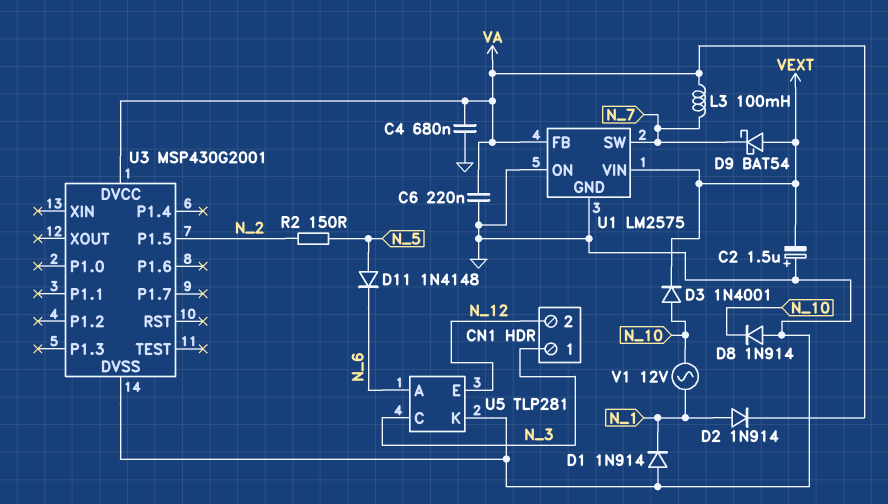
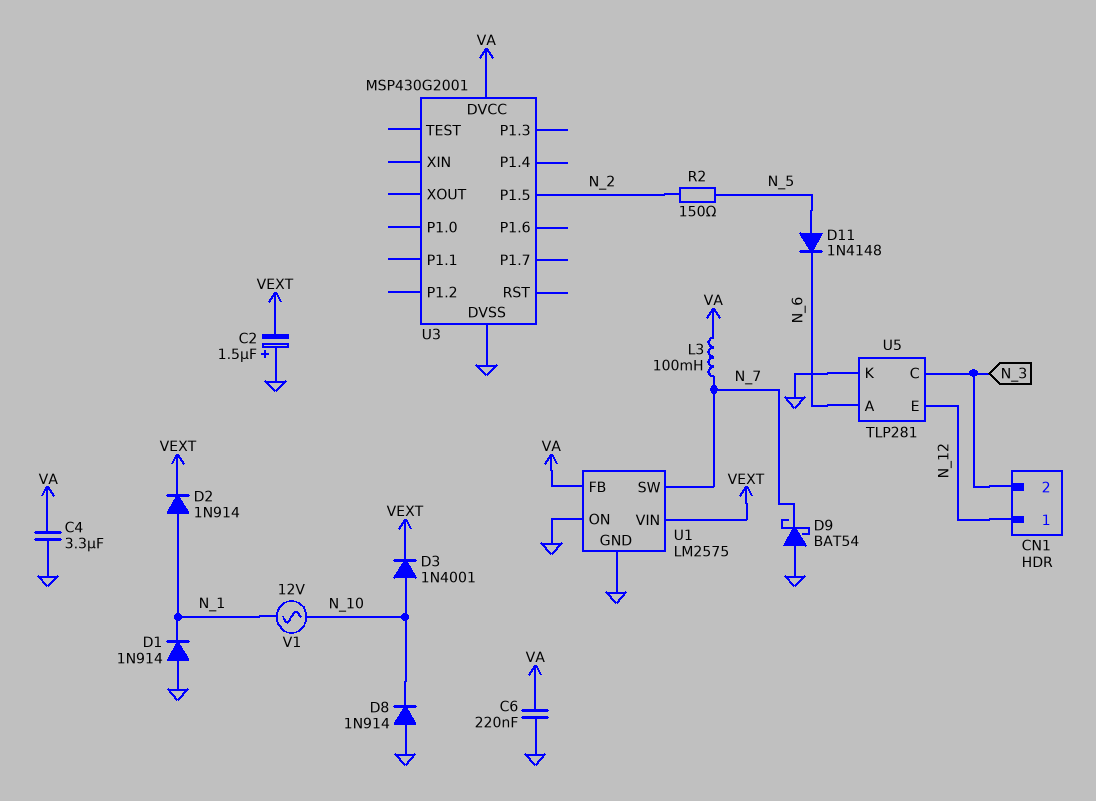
C4: 680nF (GND, VA) -> 3.3uF (GND, VA)
CN1 pin 1: N_3 -> N_12
CN1 pin 2: N_12 -> N_3
D2: diode 1N914 (A N_1, K VA) -> diode 1N914 (A N_1, K VEXT)
D9: schottky BAT54 (A VEXT, K N_7) -> schottky BAT54 (A GND, K N_7)

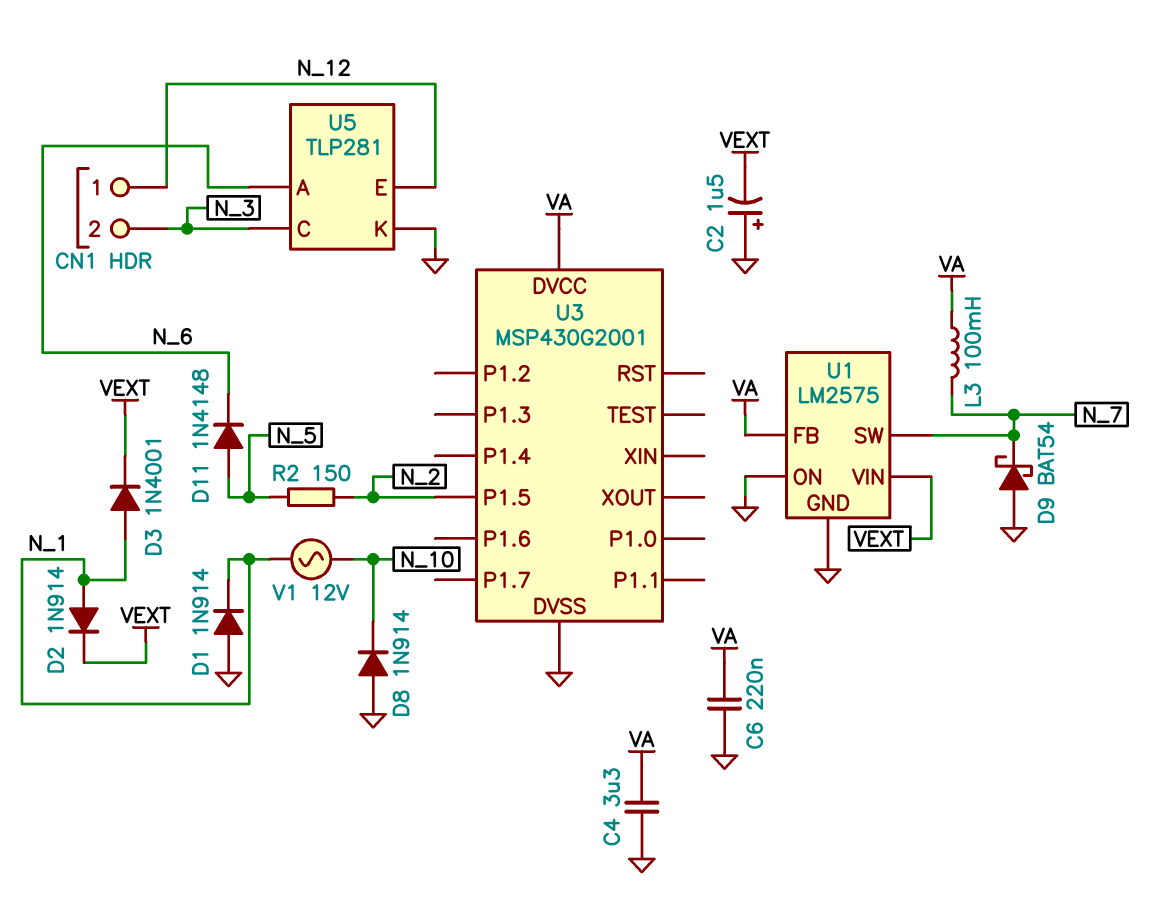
D3: diode 1N4001 (A N_10, K VEXT) -> diode 1N4001 (A N_1, K VEXT)

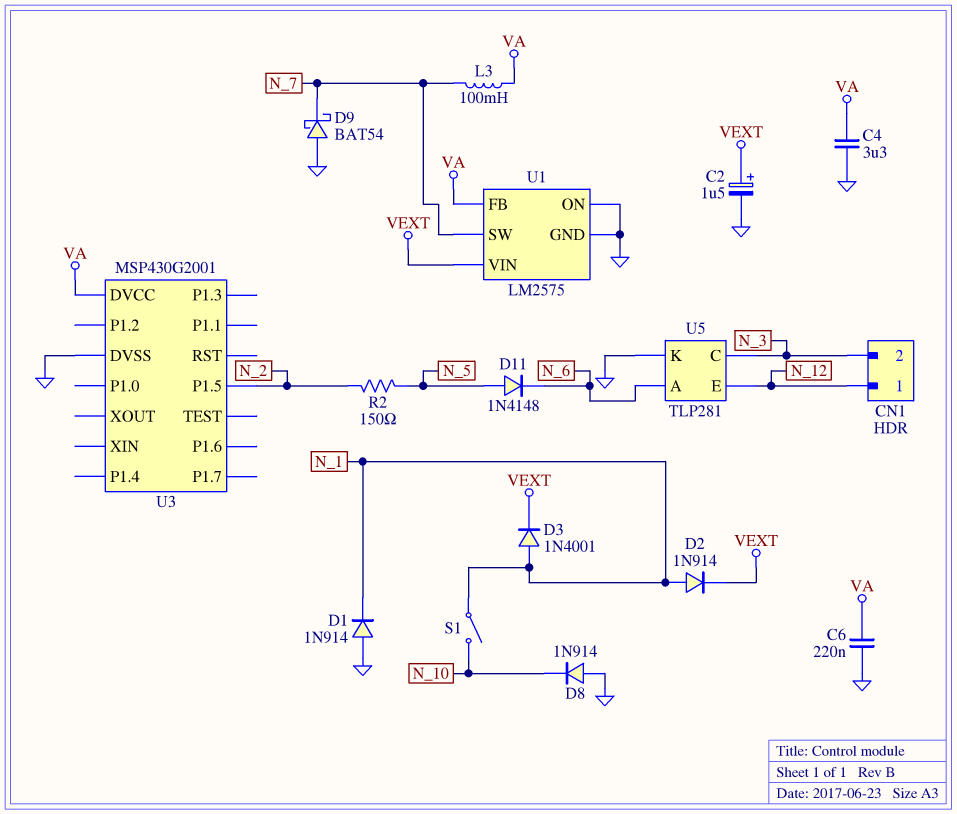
C2: 1.5uF (plus GND, minus VEXT) -> 1.5uF (plus VEXT, minus GND)
S1: none -> switch (N_1, N_10)
V1: AC 12V (N_1, N_10) -> none

